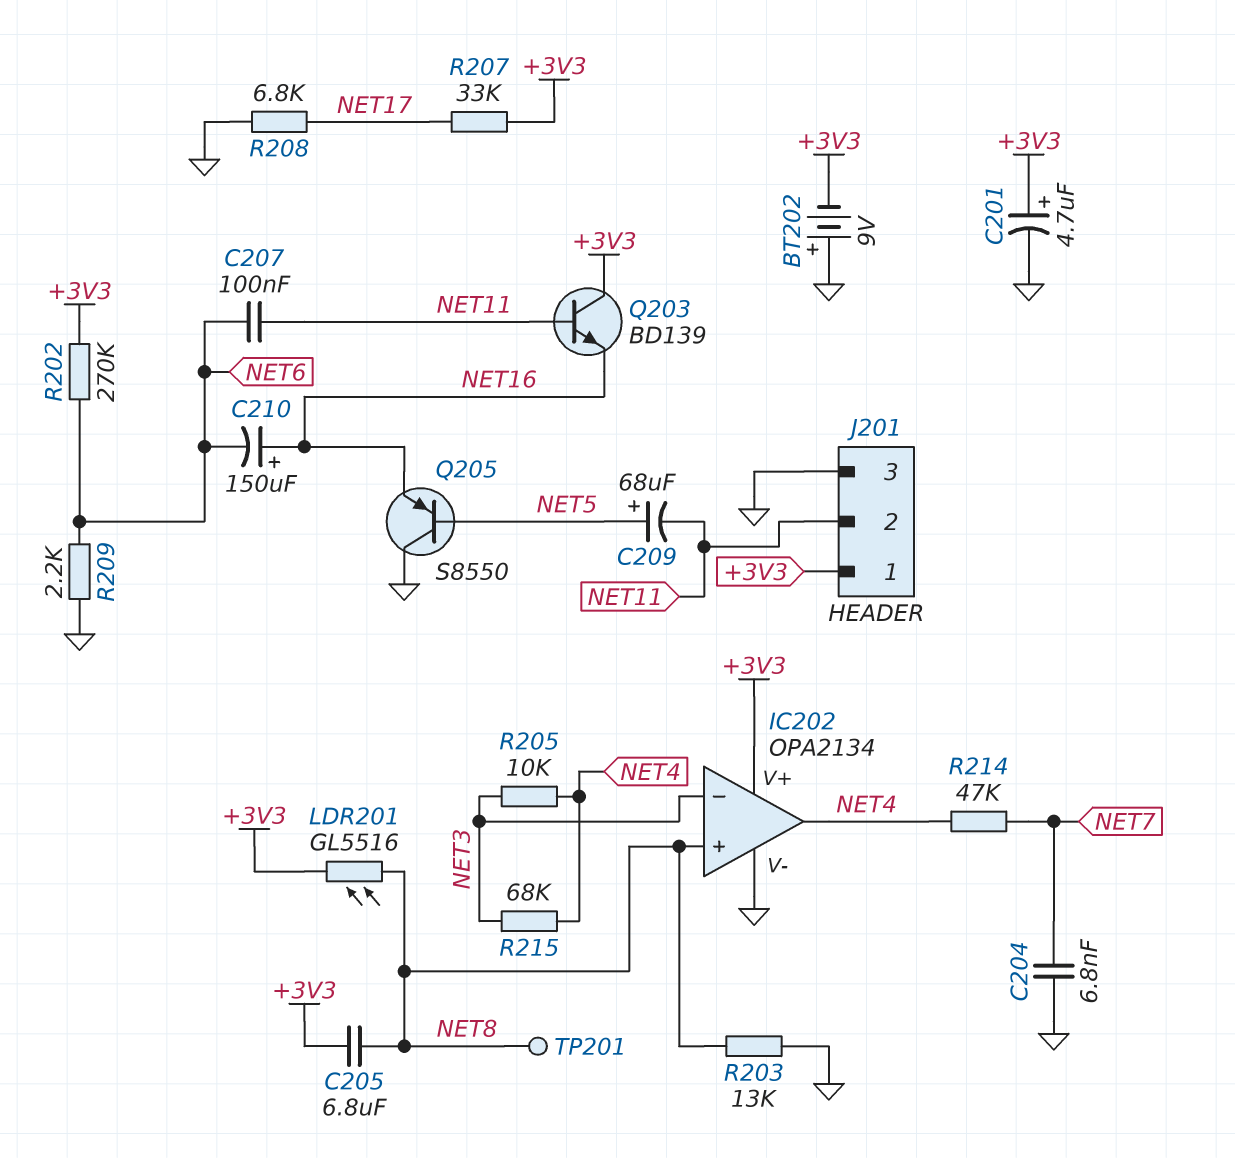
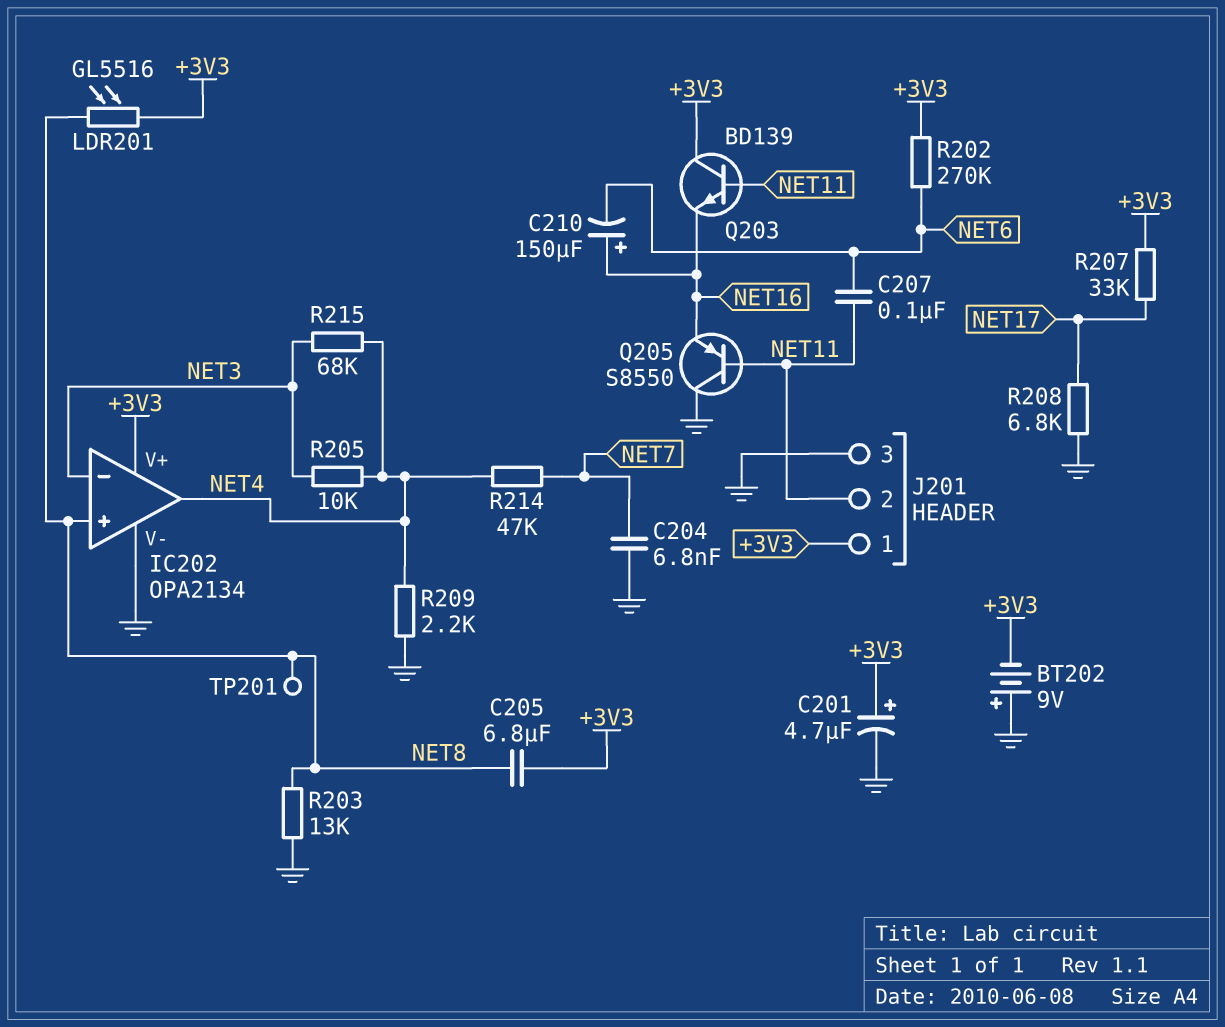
C209: 68uF (plus NET5, minus NET11) -> none
Q205: PNP S8550 (B NET5, C GND, E NET16) -> PNP S8550 (B NET11, C GND, E NET16)
R209: 2.2k (GND, NET6) -> 2.2k (GND, NET4)

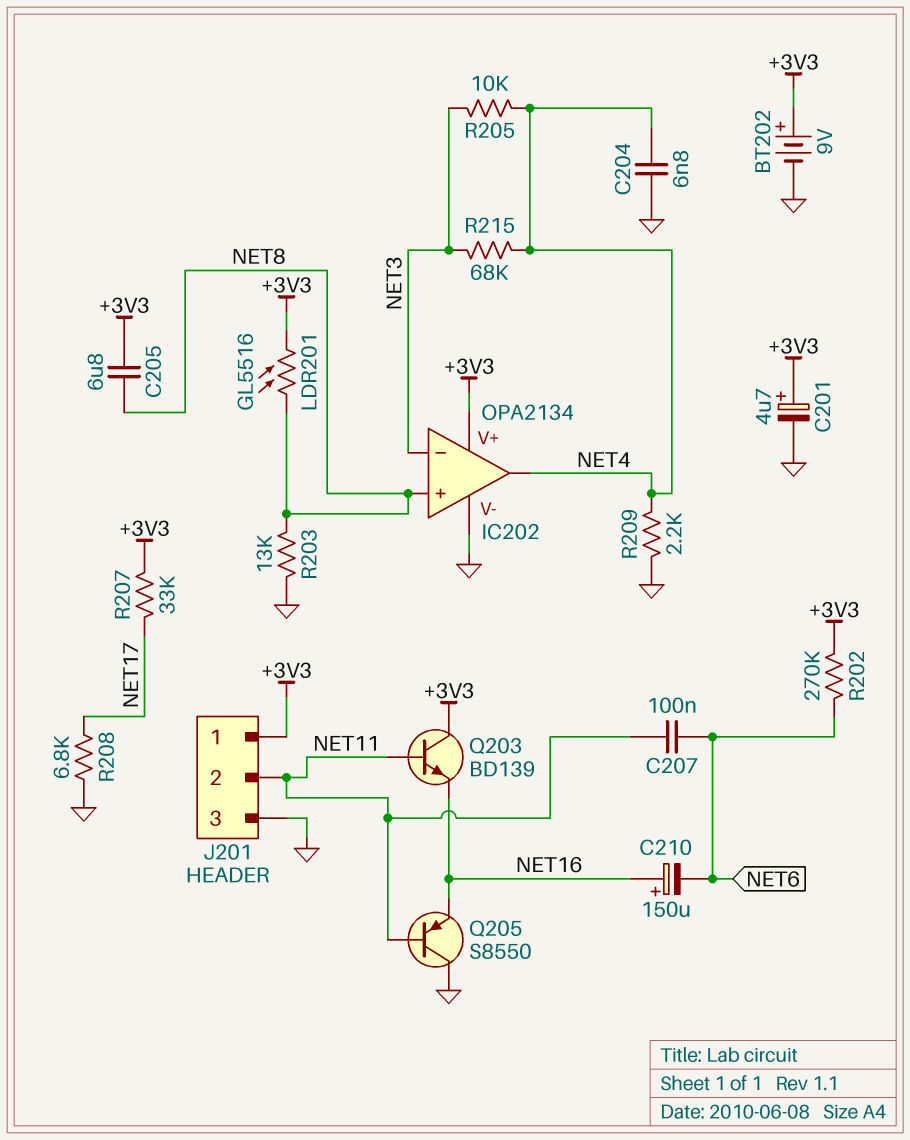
BT202: 9V (plus GND, minus +3V3) -> 9V (plus +3V3, minus GND)
C204: 6.8nF (GND, NET7) -> 6.8nF (GND, NET4)
R214: 47k (NET4, NET7) -> none
TP201: test point (NET8) -> none

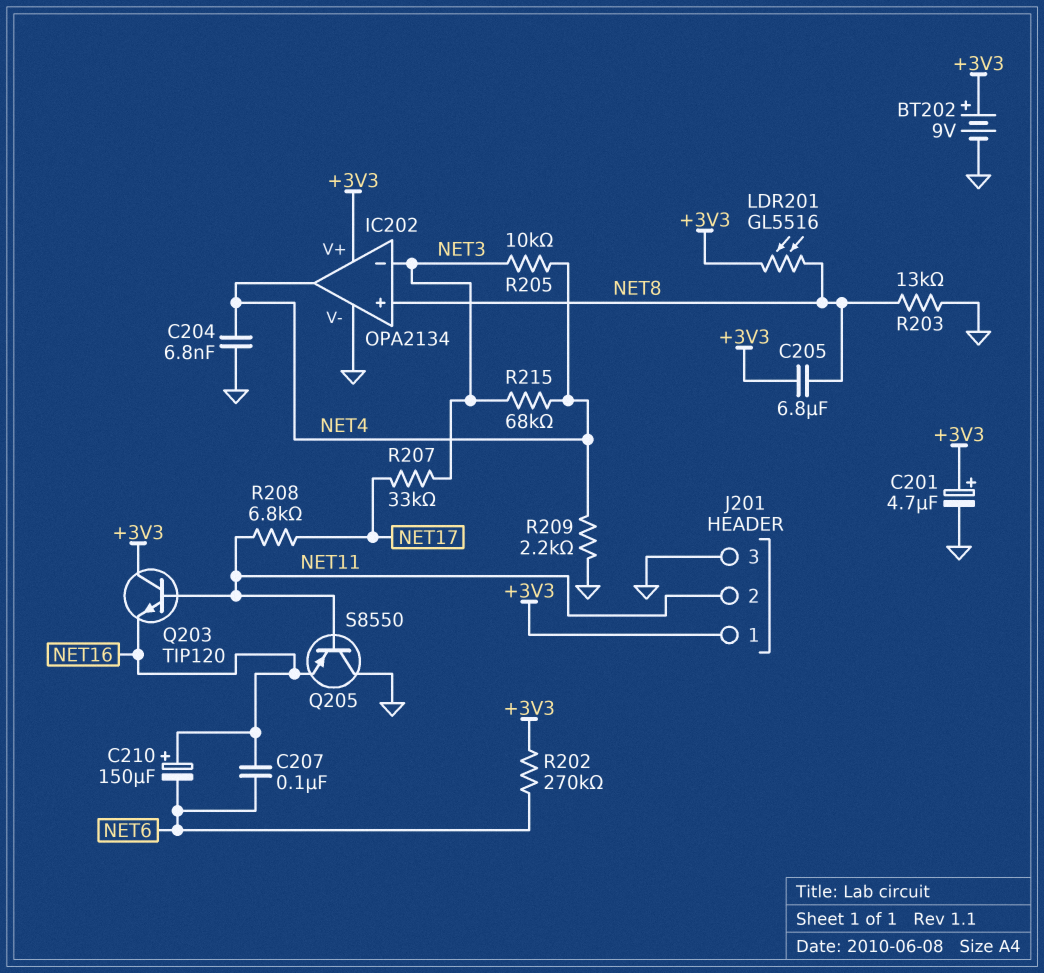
C207: 100nF (NET6, NET11) -> 100nF (NET6, NET16)
Q203: NPN BD139 (B NET11, C +3V3, E NET16) -> NPN TIP120 (B NET11, C +3V3, E NET16)
R207: 33k (+3V3, NET17) -> 33k (NET3, NET17)
R208: 6.8k (GND, NET17) -> 6.8k (NET11, NET17)

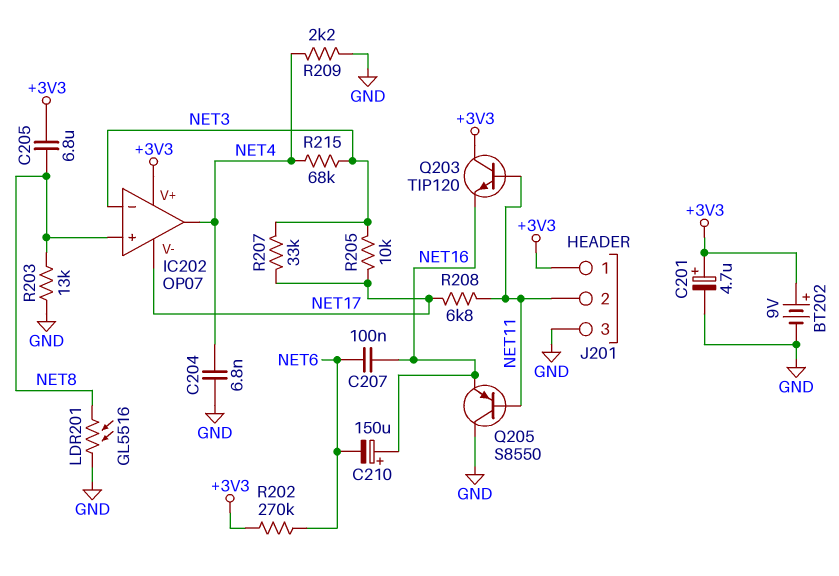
IC202: OPA2134 -> OP07
IC202 pin V-: GND -> NET17
LDR201: GL5516 (+3V3, NET8) -> GL5516 (GND, NET8)
R205: 10k (NET3, NET4) -> 10k (NET3, NET17)

